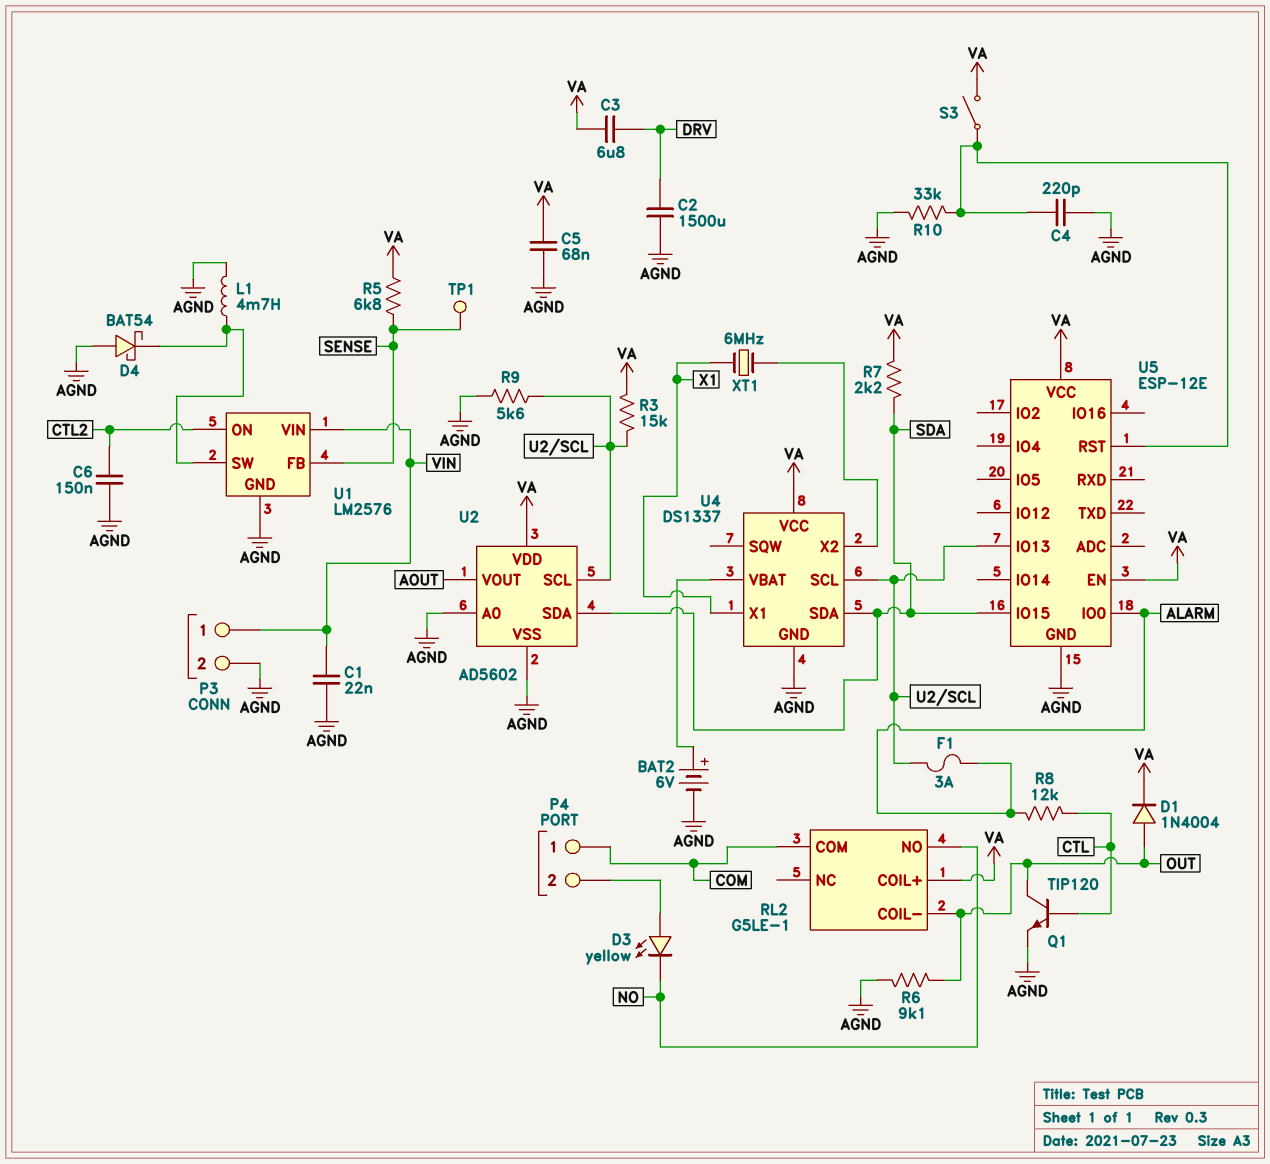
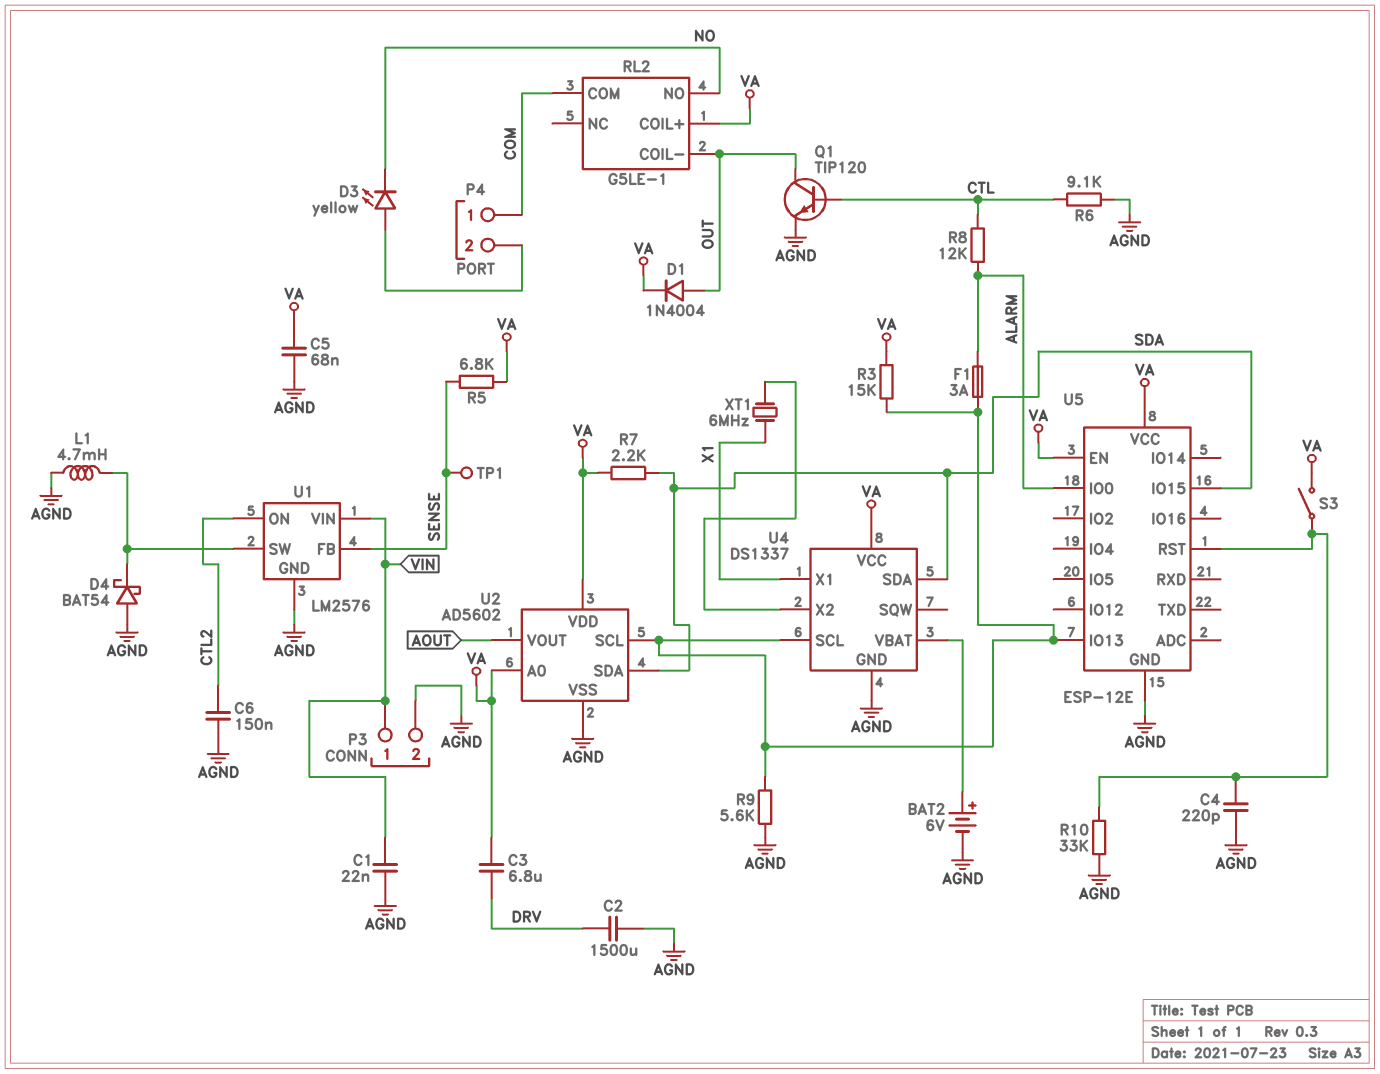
R6: 9.1k (AGND, OUT) -> 9.1k (AGND, CTL)
U2 pin A0: AGND -> VA

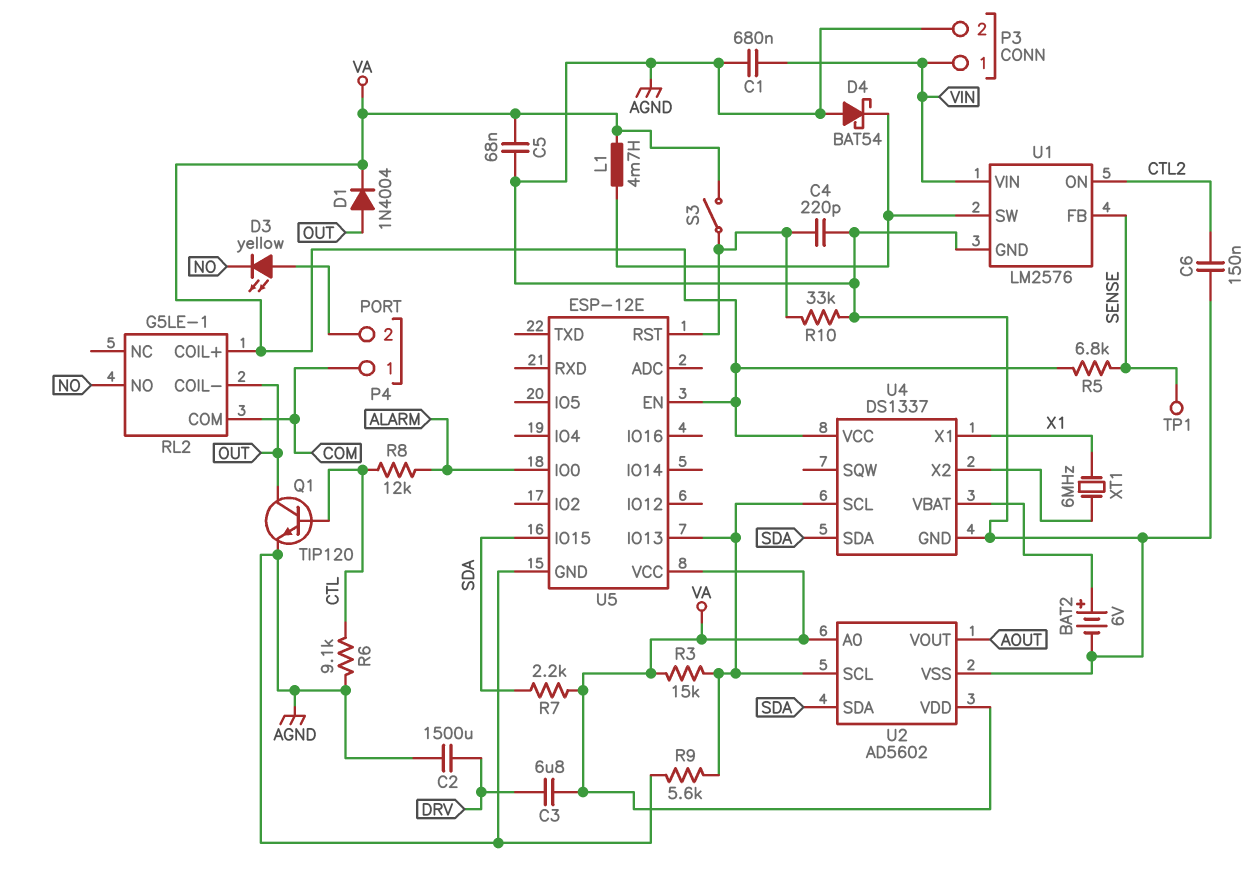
C1: 22nF (AGND, VIN) -> 680nF (AGND, VIN)
F1: 3A (ALARM, U2/SCL) -> none
L1: 4.7mH (AGND, U1/SW) -> 4.7mH (U1/SW, VA)

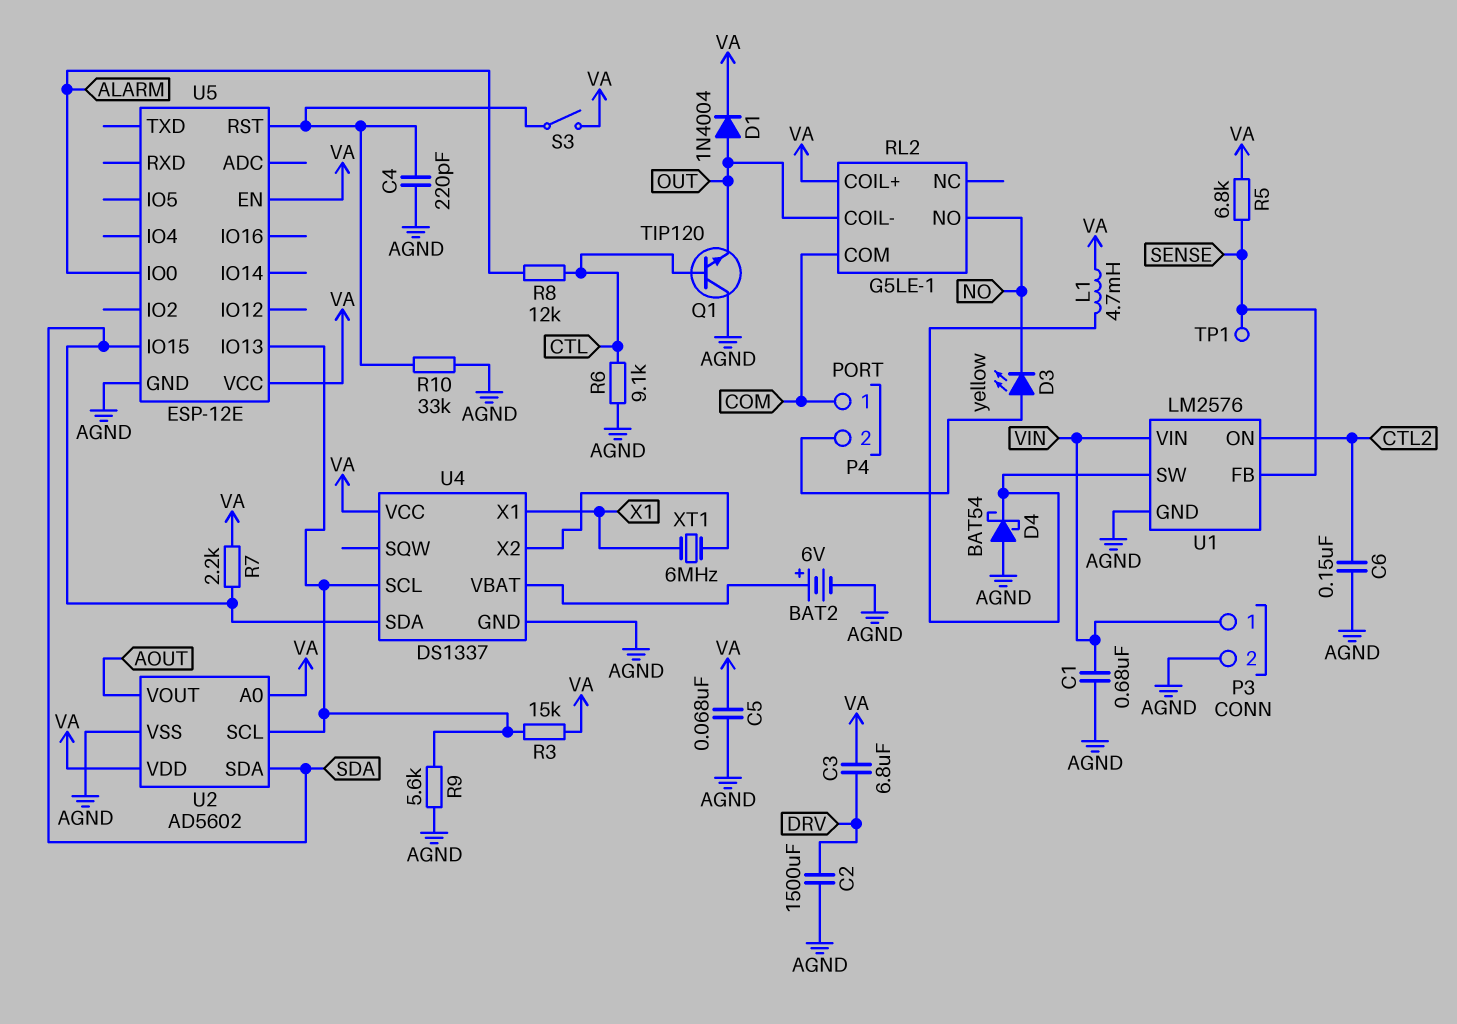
Q1: NPN TIP120 (B CTL, C OUT, E AGND) -> NPN TIP120 (B CTL, C AGND, E OUT)

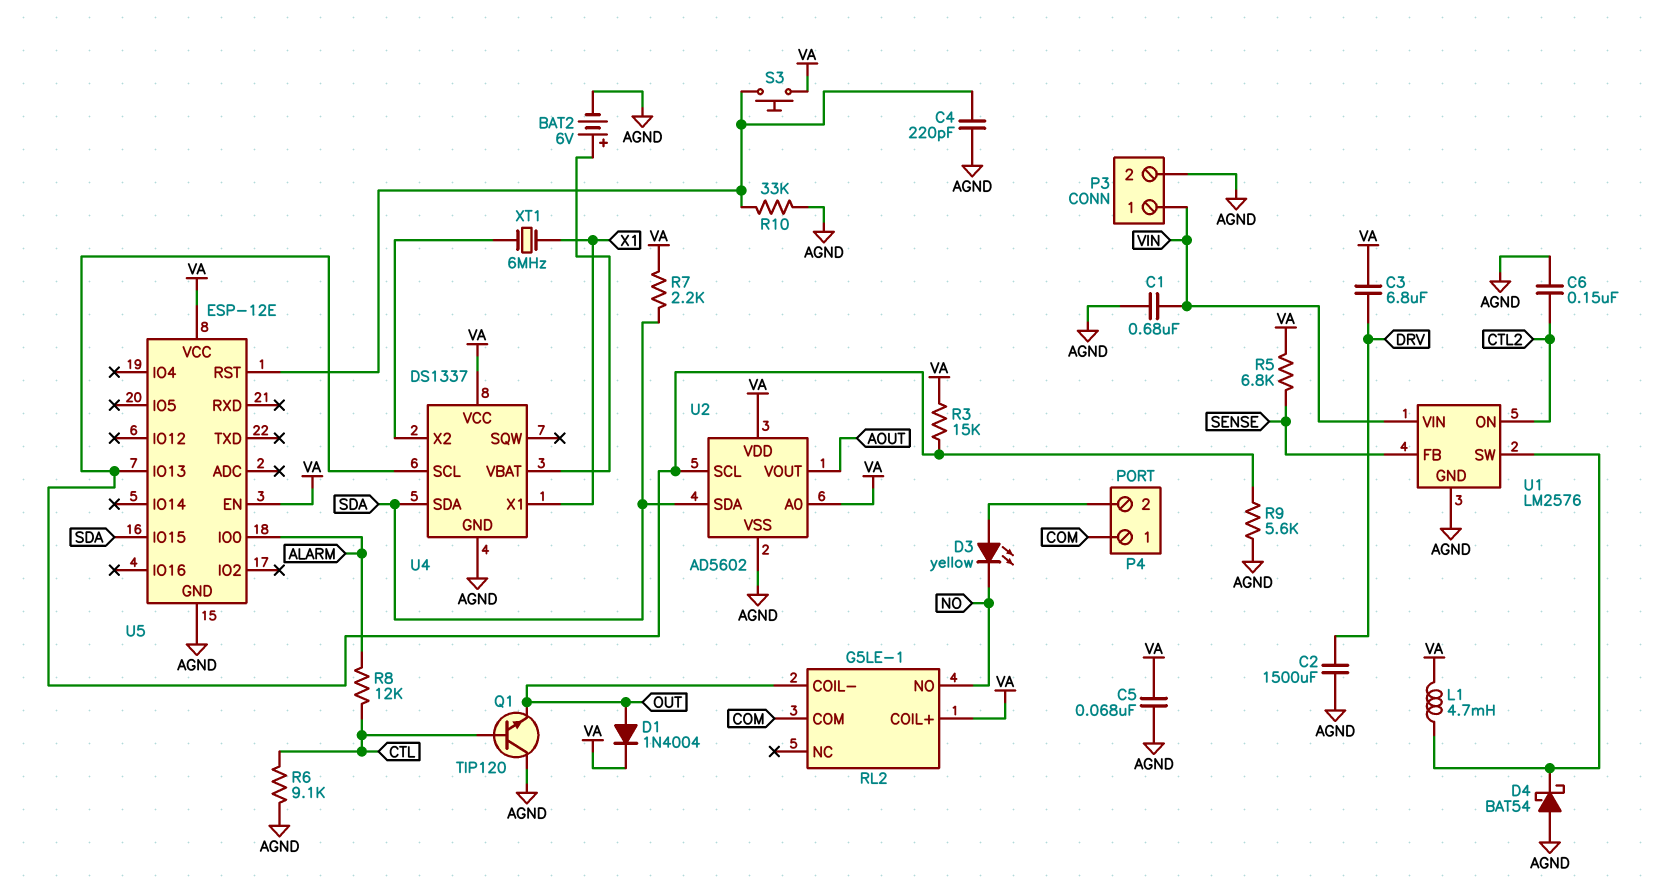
S3: switch (U5/RST, VA) -> button (U5/RST, VA)
TP1: test point (SENSE) -> none

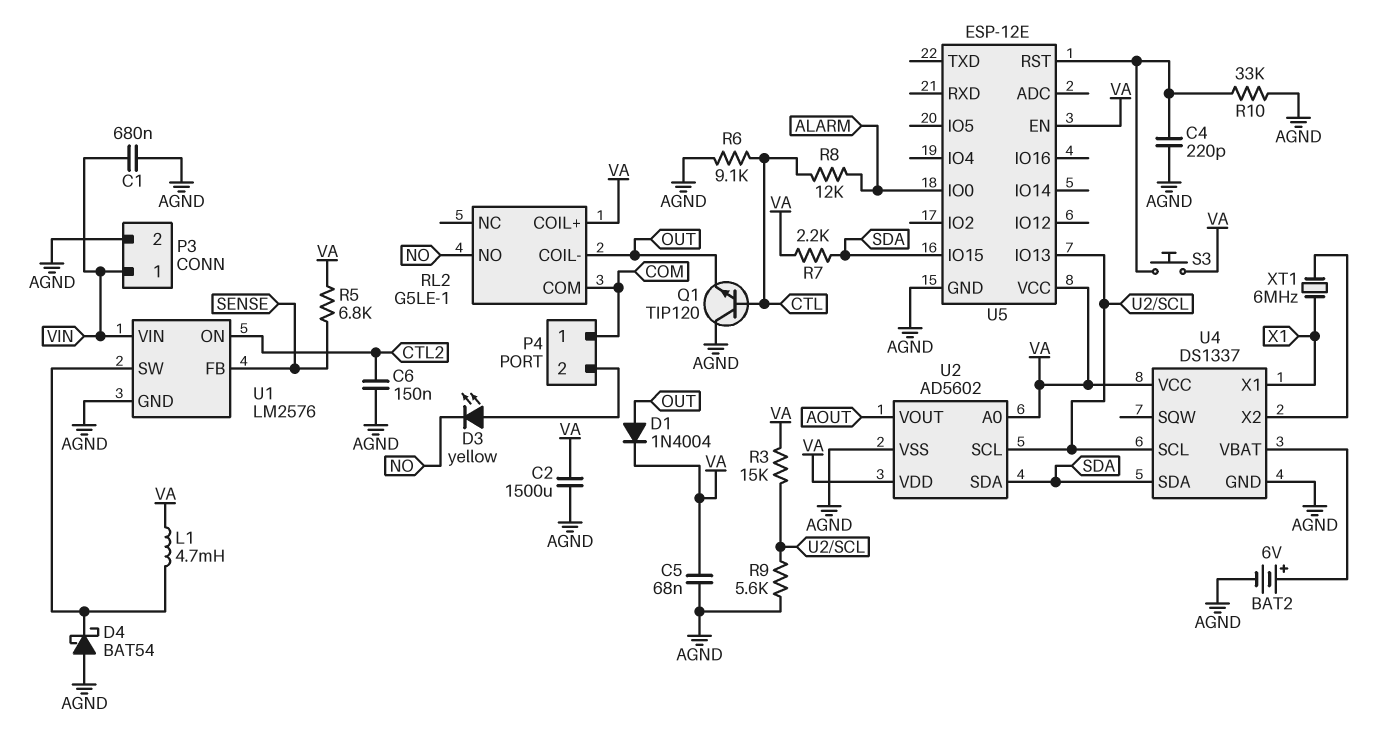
C2: 1500uF (AGND, DRV) -> 1500uF (AGND, VA)
C3: 6.8uF (DRV, VA) -> none

